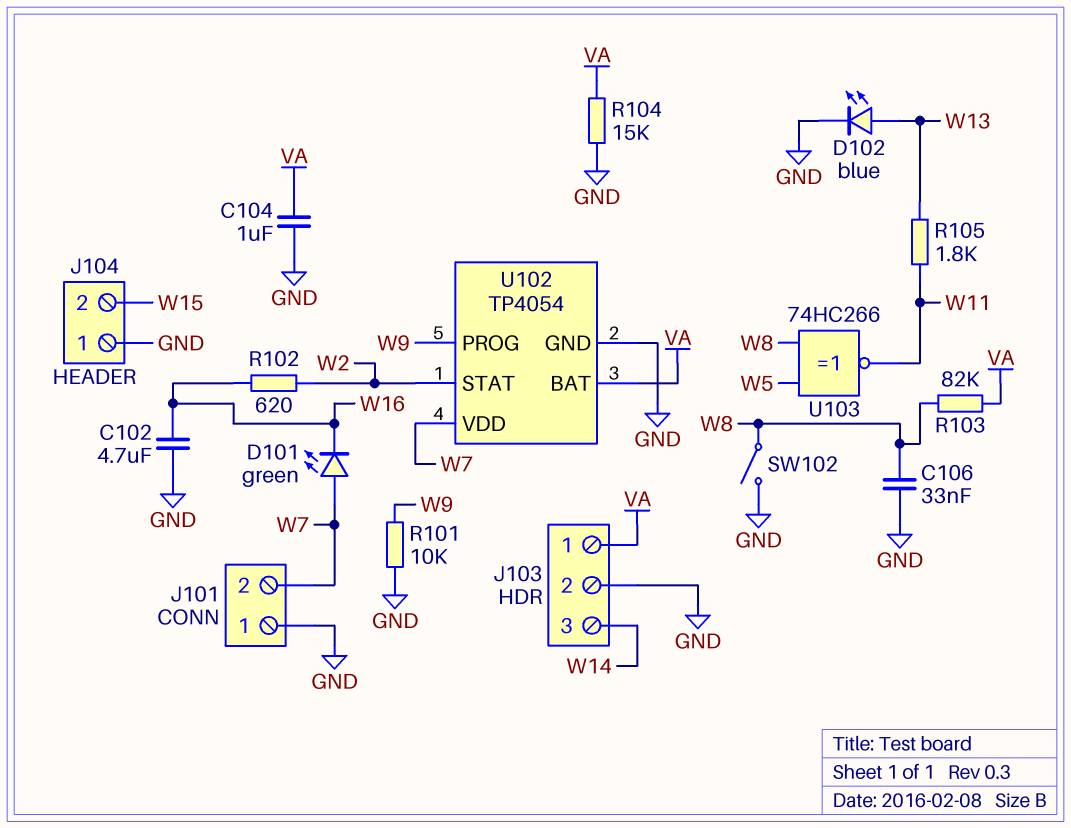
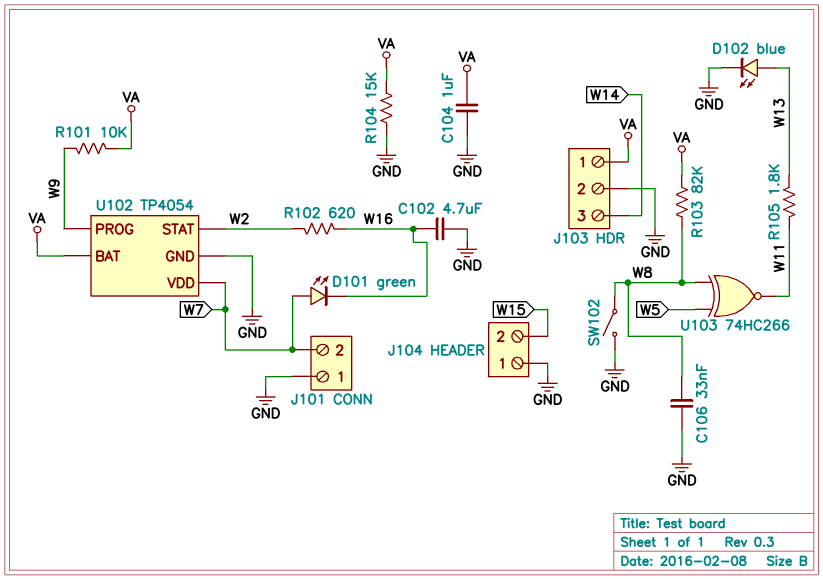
R101: 10k (GND, W9) -> 10k (VA, W9)

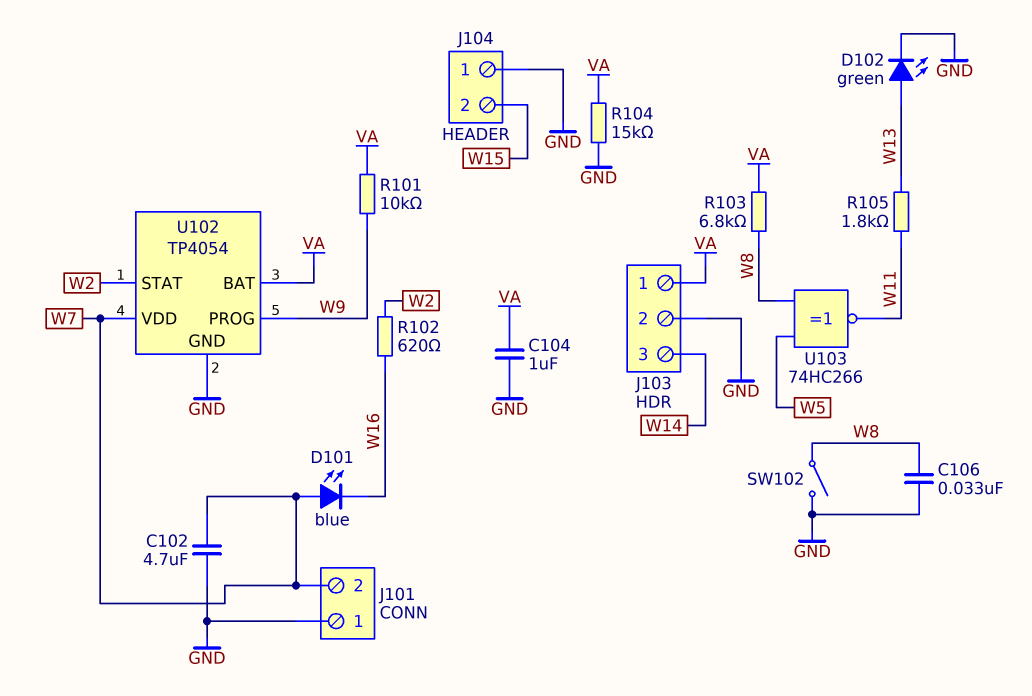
C102: 4.7uF (GND, W16) -> 4.7uF (GND, W7)
D101: LED green (A W7, K W16) -> LED blue (A W7, K W16)
D102: LED blue (A W13, K GND) -> LED green (A W13, K GND)
R103: 82k (VA, W8) -> 6.8k (VA, W8)

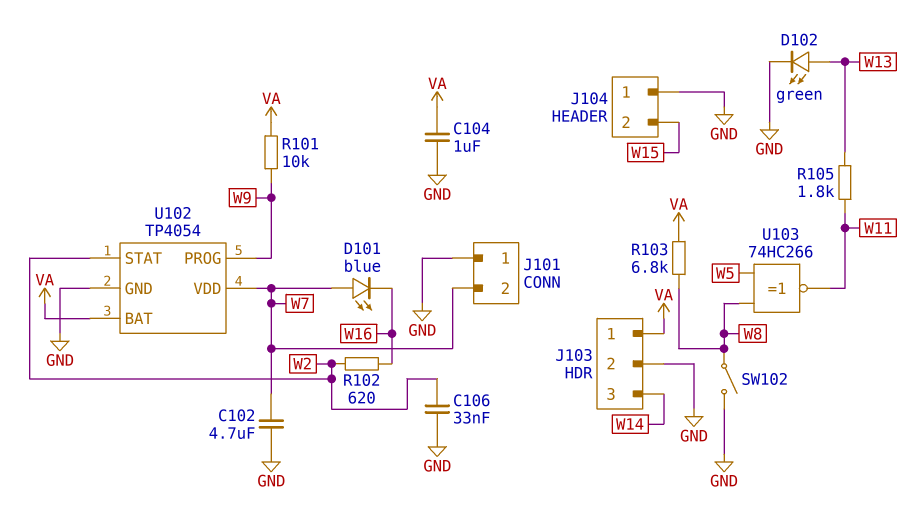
C106: 33nF (GND, W8) -> 33nF (GND, W2)
R104: 15k (GND, VA) -> none

